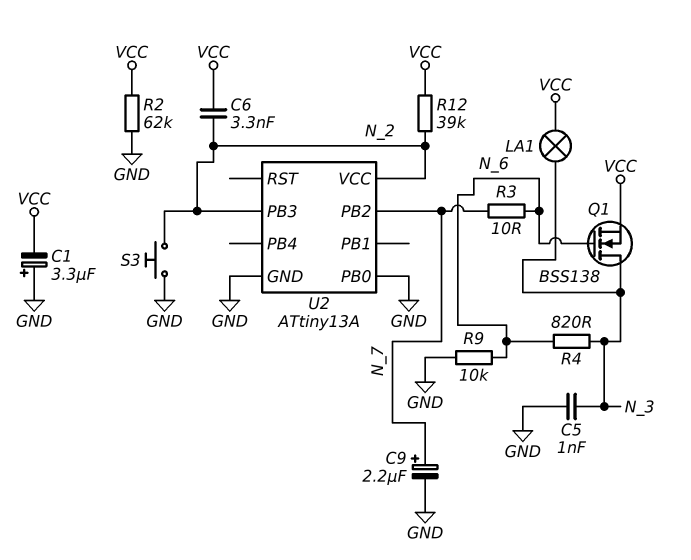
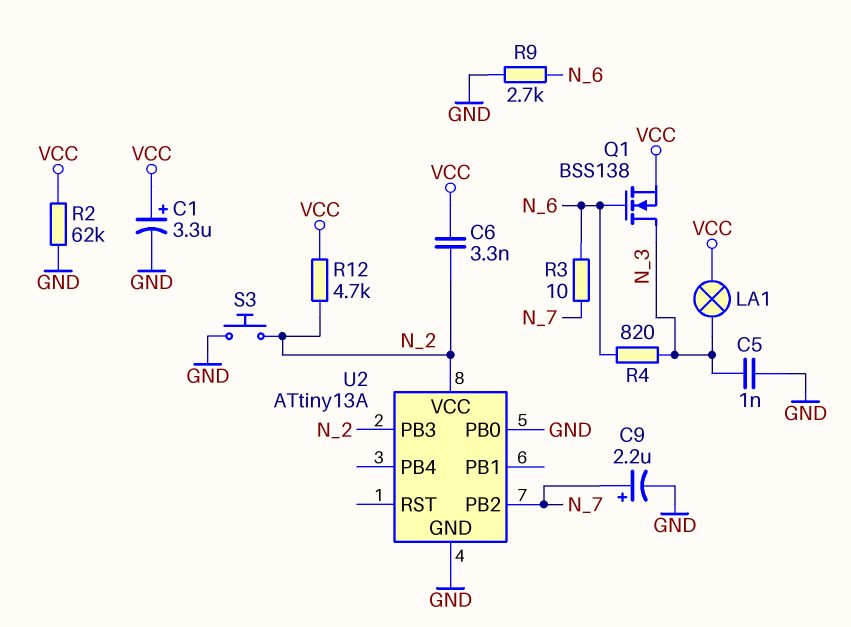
C1: 3.3uF (plus GND, minus VCC) -> 3.3uF (plus VCC, minus GND)
R9: 10k (GND, N_6) -> 2.7k (GND, N_6)
R12: 39k (N_2, VCC) -> 4.7k (N_2, VCC)

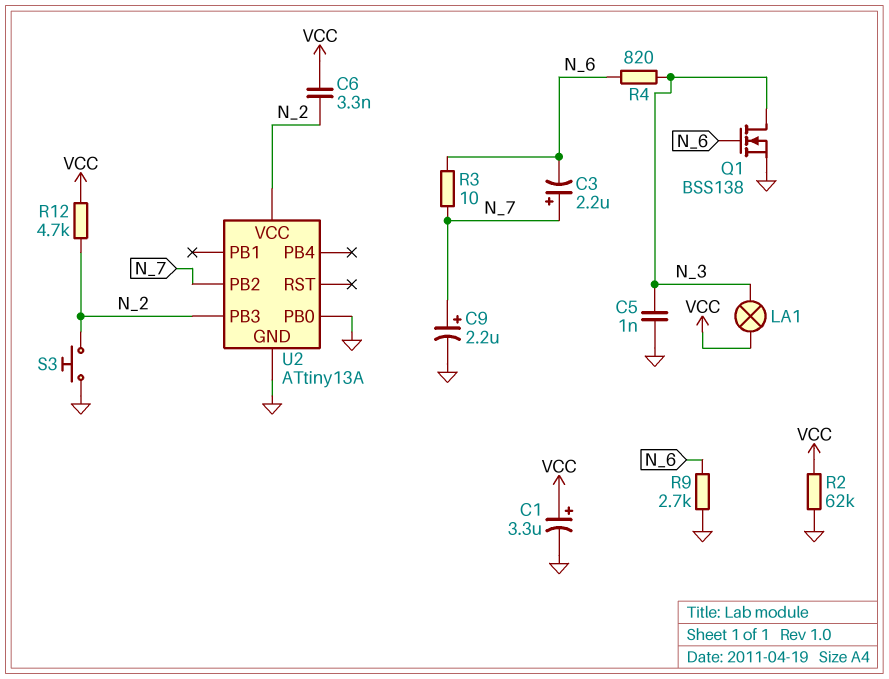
C3: none -> 2.2uF (plus N_7, minus N_6)
Q1: NMOS BSS138 (G N_6, D N_3, S VCC) -> NMOS BSS138 (G N_6, D N_3, S GND)

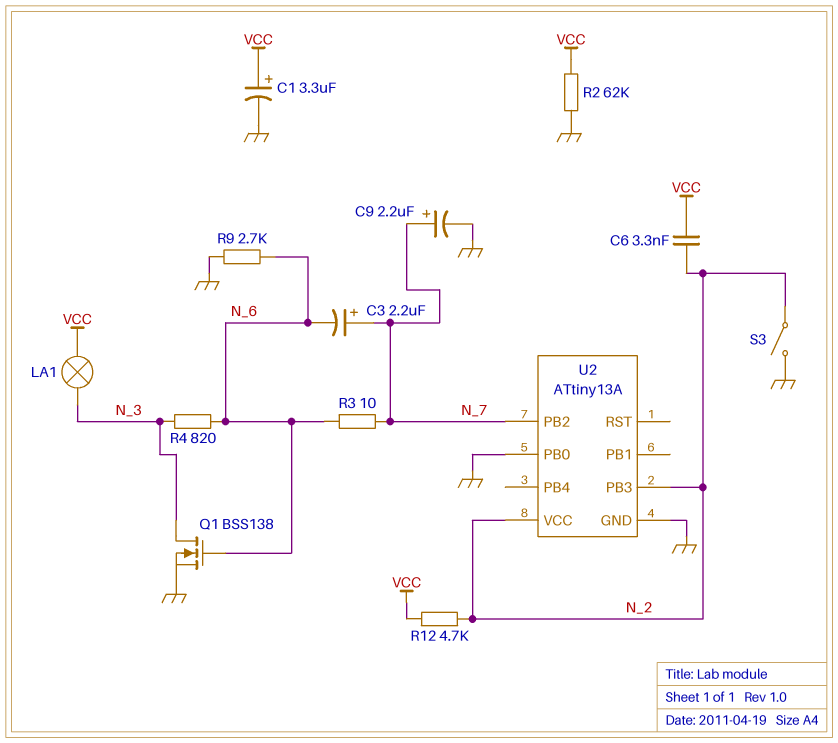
C5: 1nF (GND, N_3) -> none
S3: button (GND, N_2) -> switch (GND, N_2)

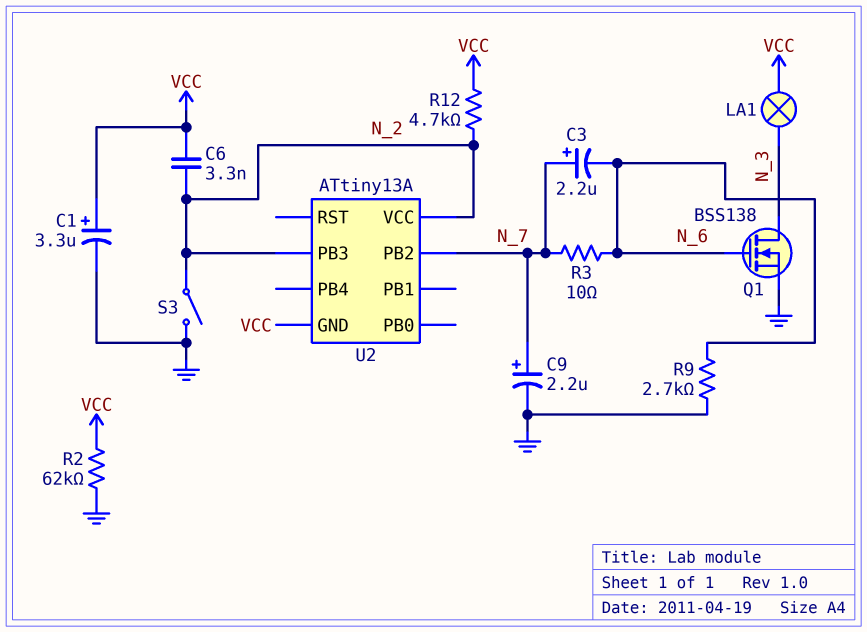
R4: 820 (N_3, N_6) -> none
U2 pin GND: GND -> VCC
U2 pin PB0: GND -> none

